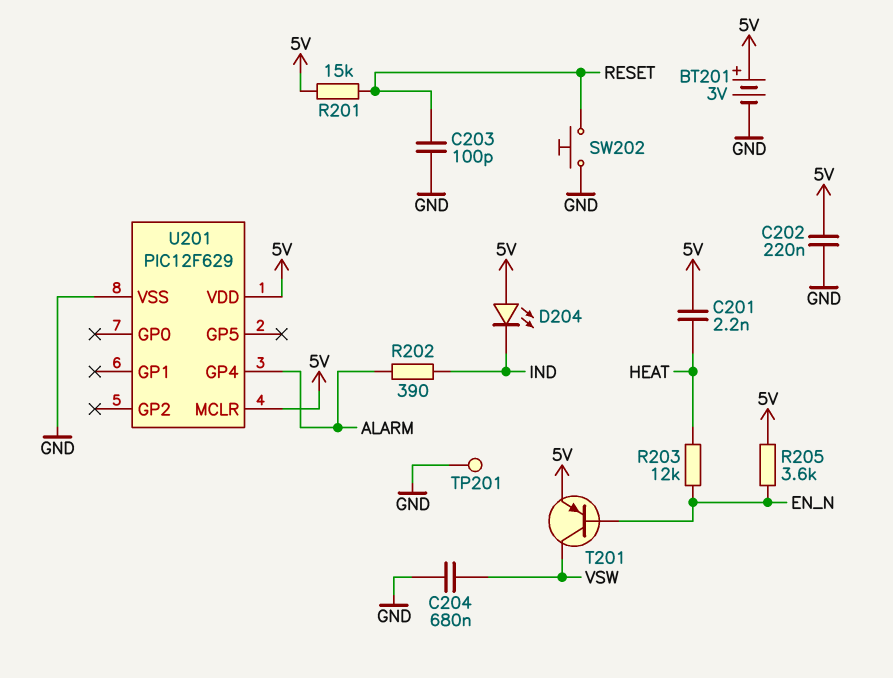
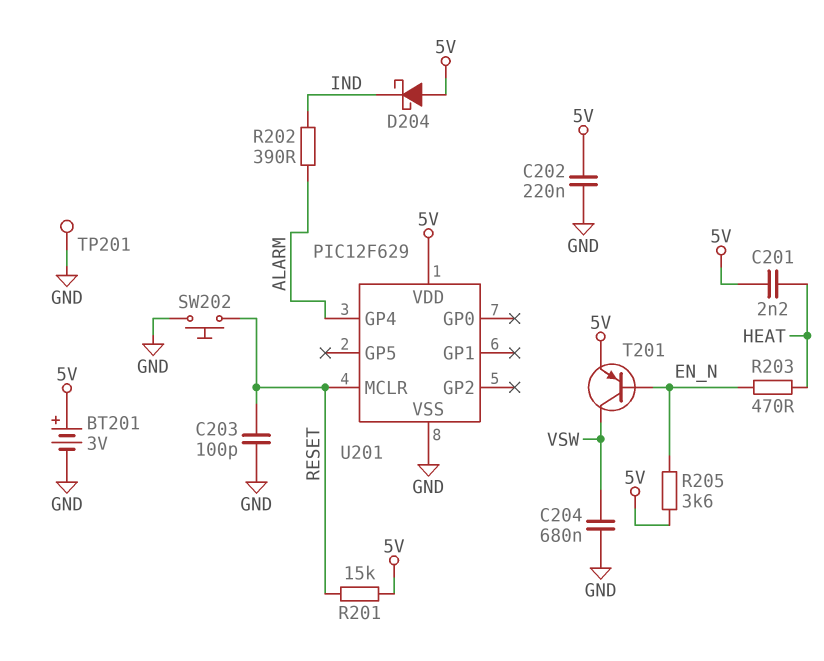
D204: LED (A 5V, K IND) -> schottky (A 5V, K IND)
R203: 12k (EN_N, HEAT) -> 470 (EN_N, HEAT)
U201 pin MCLR: 5V -> RESET

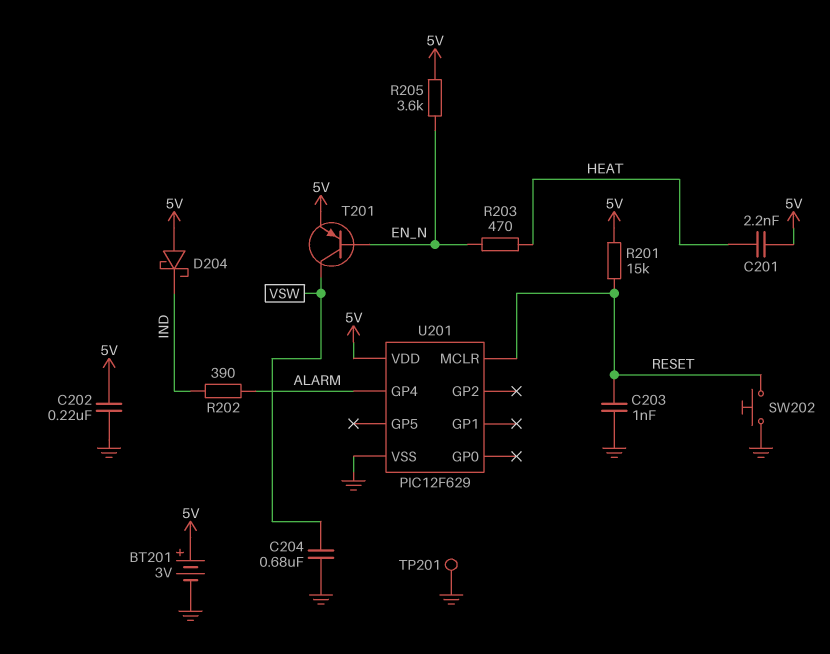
C203: 100pF (GND, RESET) -> 1nF (GND, RESET)

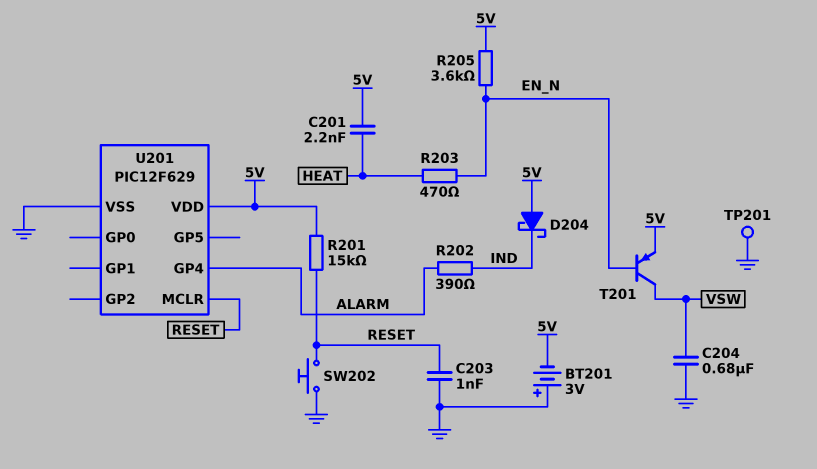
BT201: 3V (plus 5V, minus GND) -> 3V (plus GND, minus 5V)
C202: 220nF (5V, GND) -> none

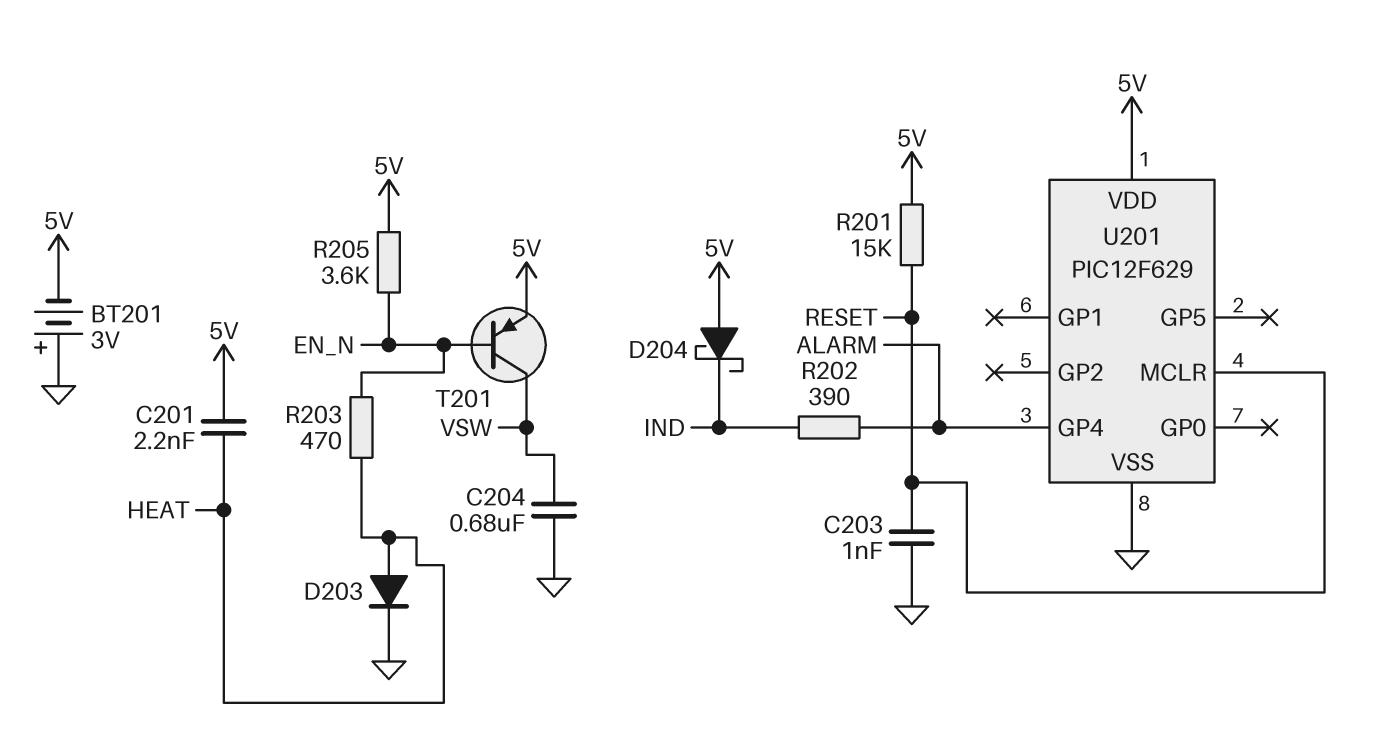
D203: none -> diode (A HEAT, K GND)
SW202: button (GND, RESET) -> none
TP201: test point (GND) -> none

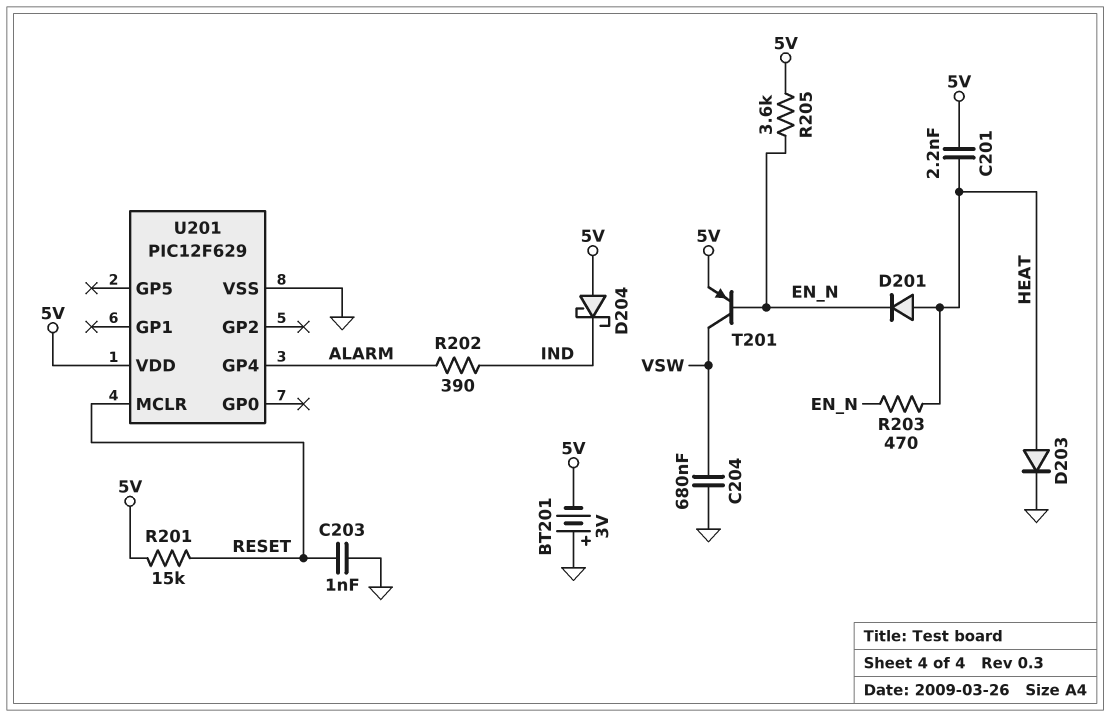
D201: none -> diode (A HEAT, K EN_N)

